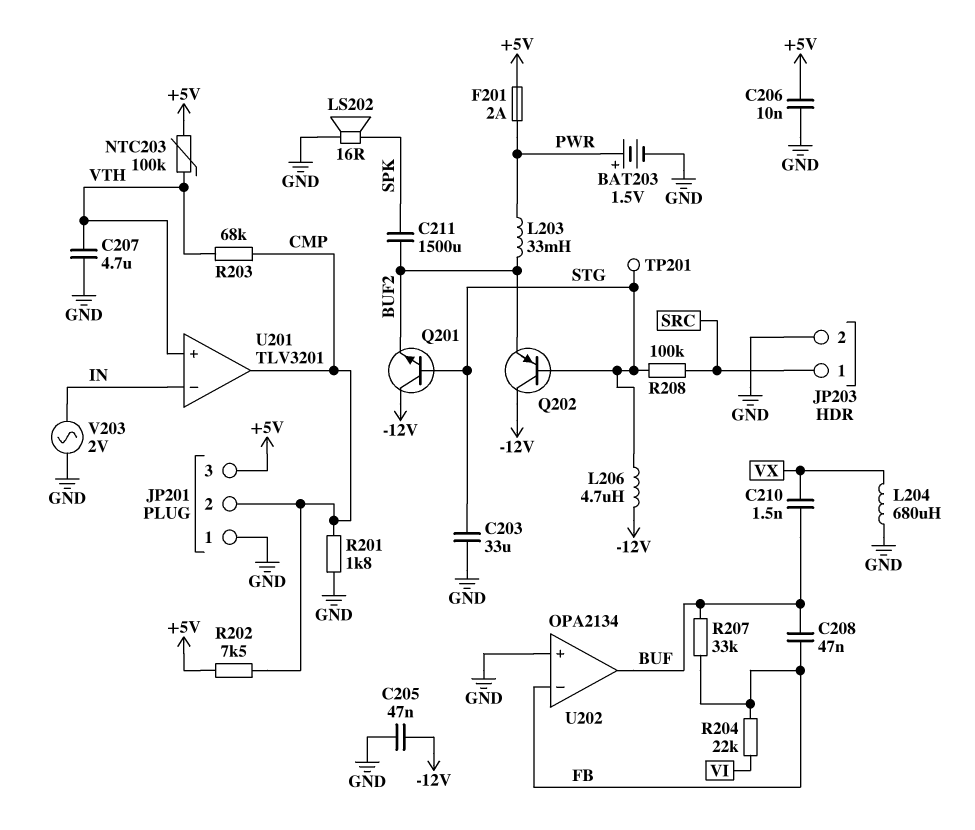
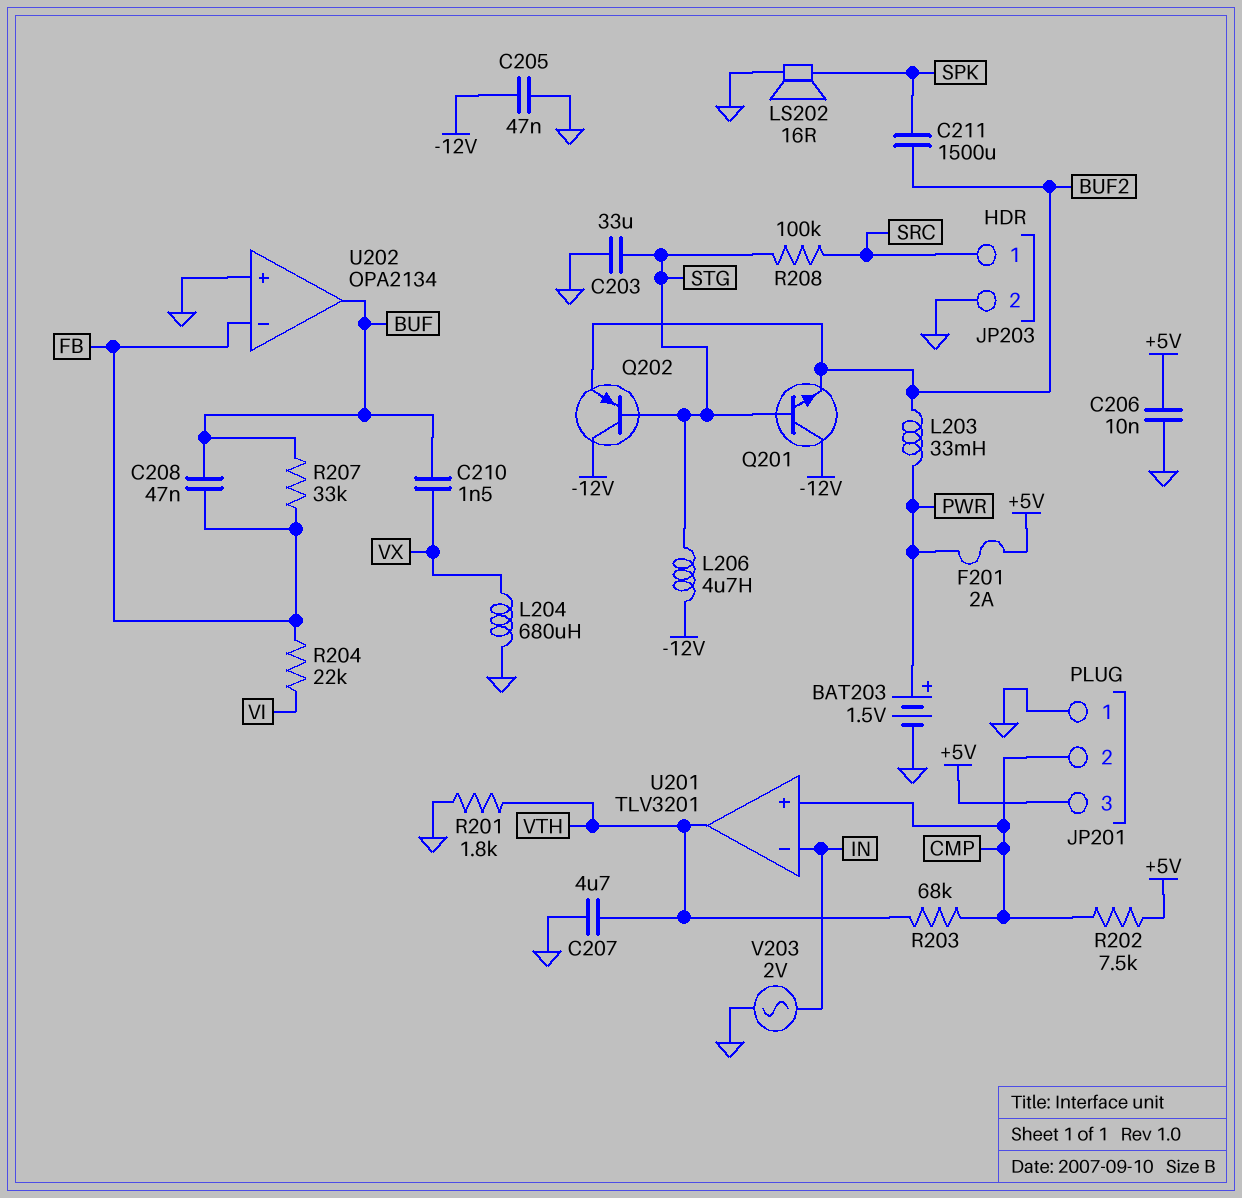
NTC203: 100k (+5V, VTH) -> none
R201: 1.8k (CMP, GND) -> 1.8k (GND, VTH)
TP201: test point (STG) -> none
U201 pin in+: VTH -> CMP
U201 pin out: CMP -> VTH

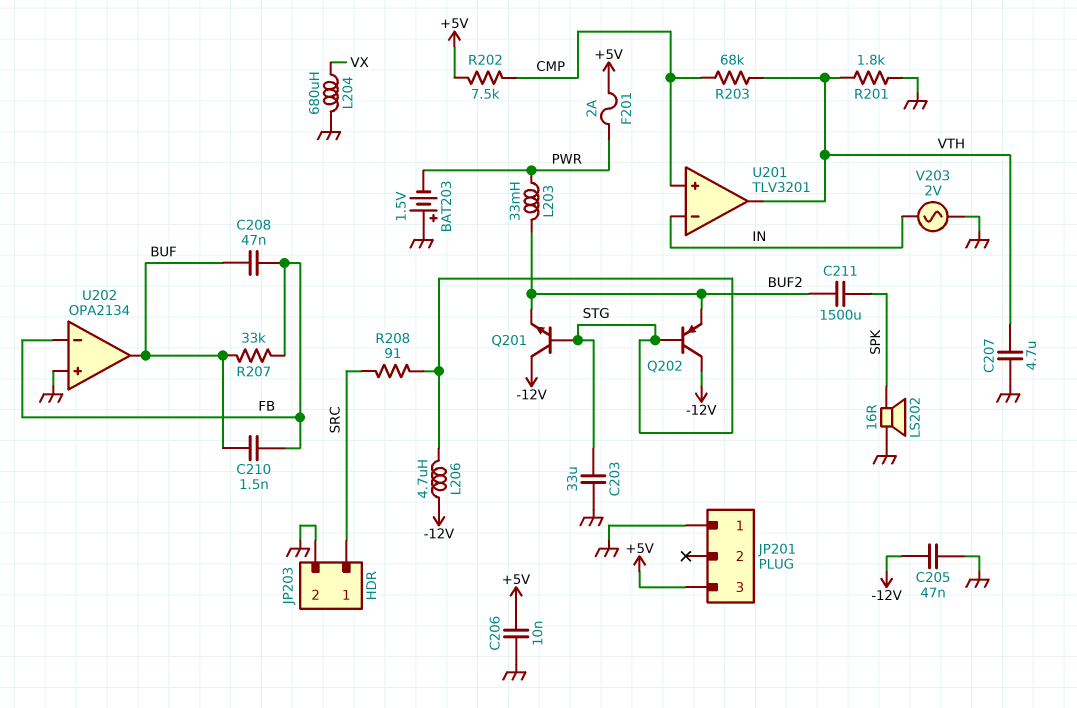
BAT203: 1.5V (plus PWR, minus GND) -> 1.5V (plus GND, minus PWR)
C210: 1.5nF (BUF, VX) -> 1.5nF (BUF, FB)
JP201 pin 2: CMP -> none
R204: 22k (FB, VI) -> none
R208: 100k (SRC, STG) -> 91 (SRC, STG)

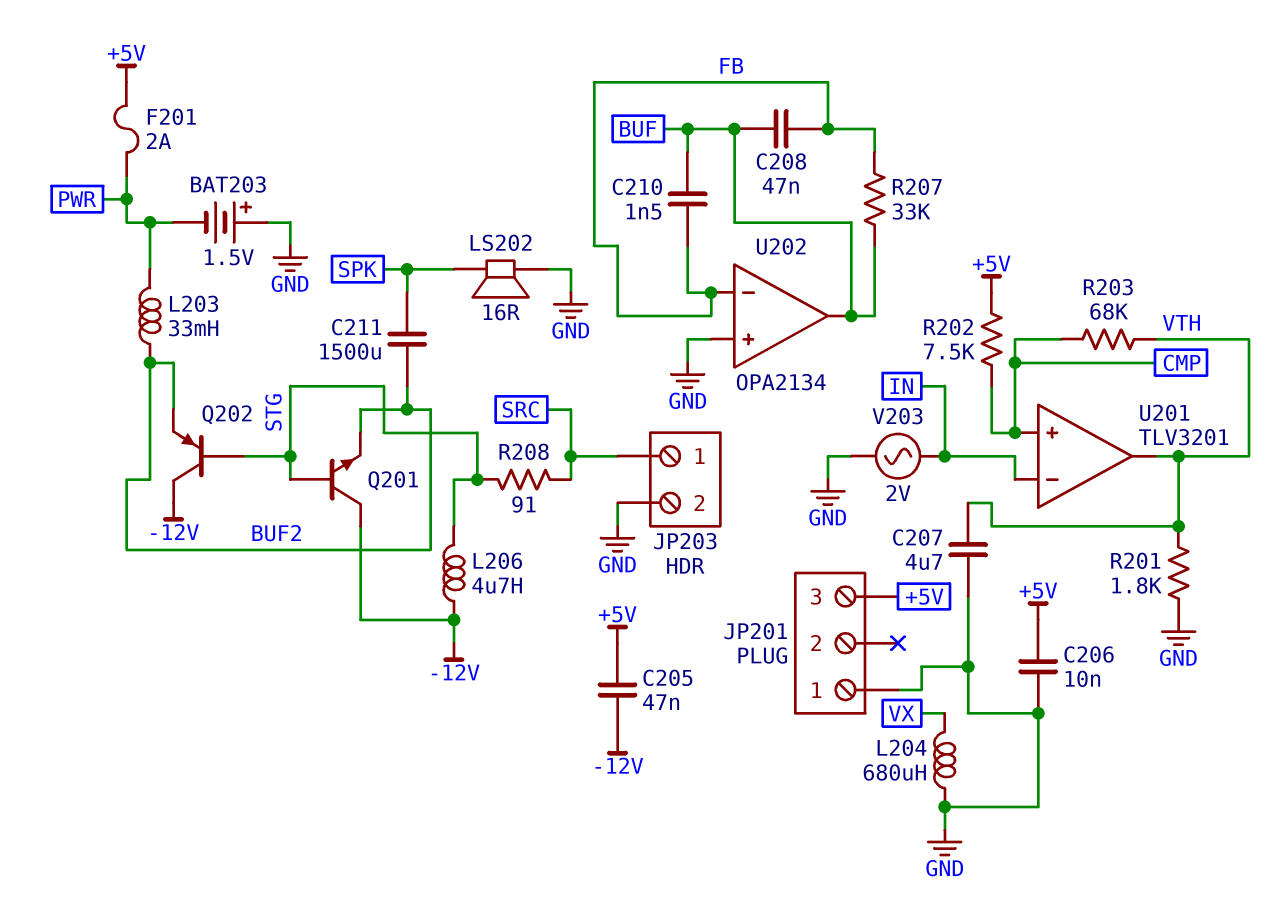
C203: 33uF (GND, STG) -> none
C205: 47nF (-12V, GND) -> 47nF (+5V, -12V)

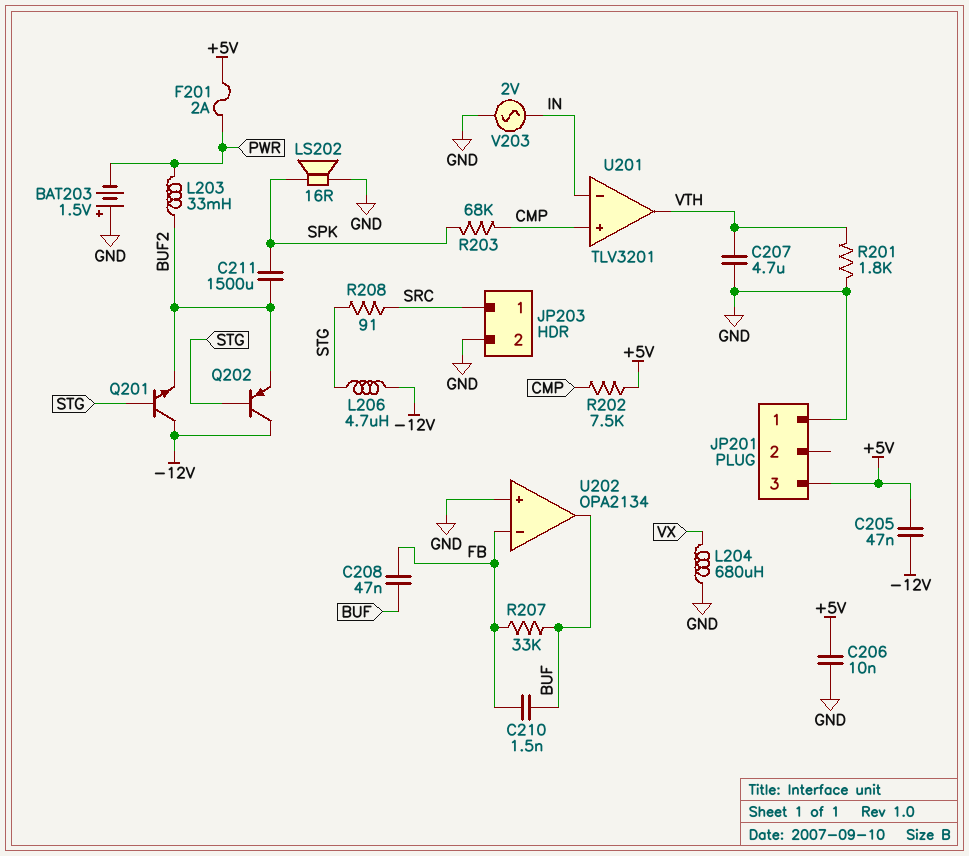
R203: 68k (CMP, VTH) -> 68k (CMP, SPK)

